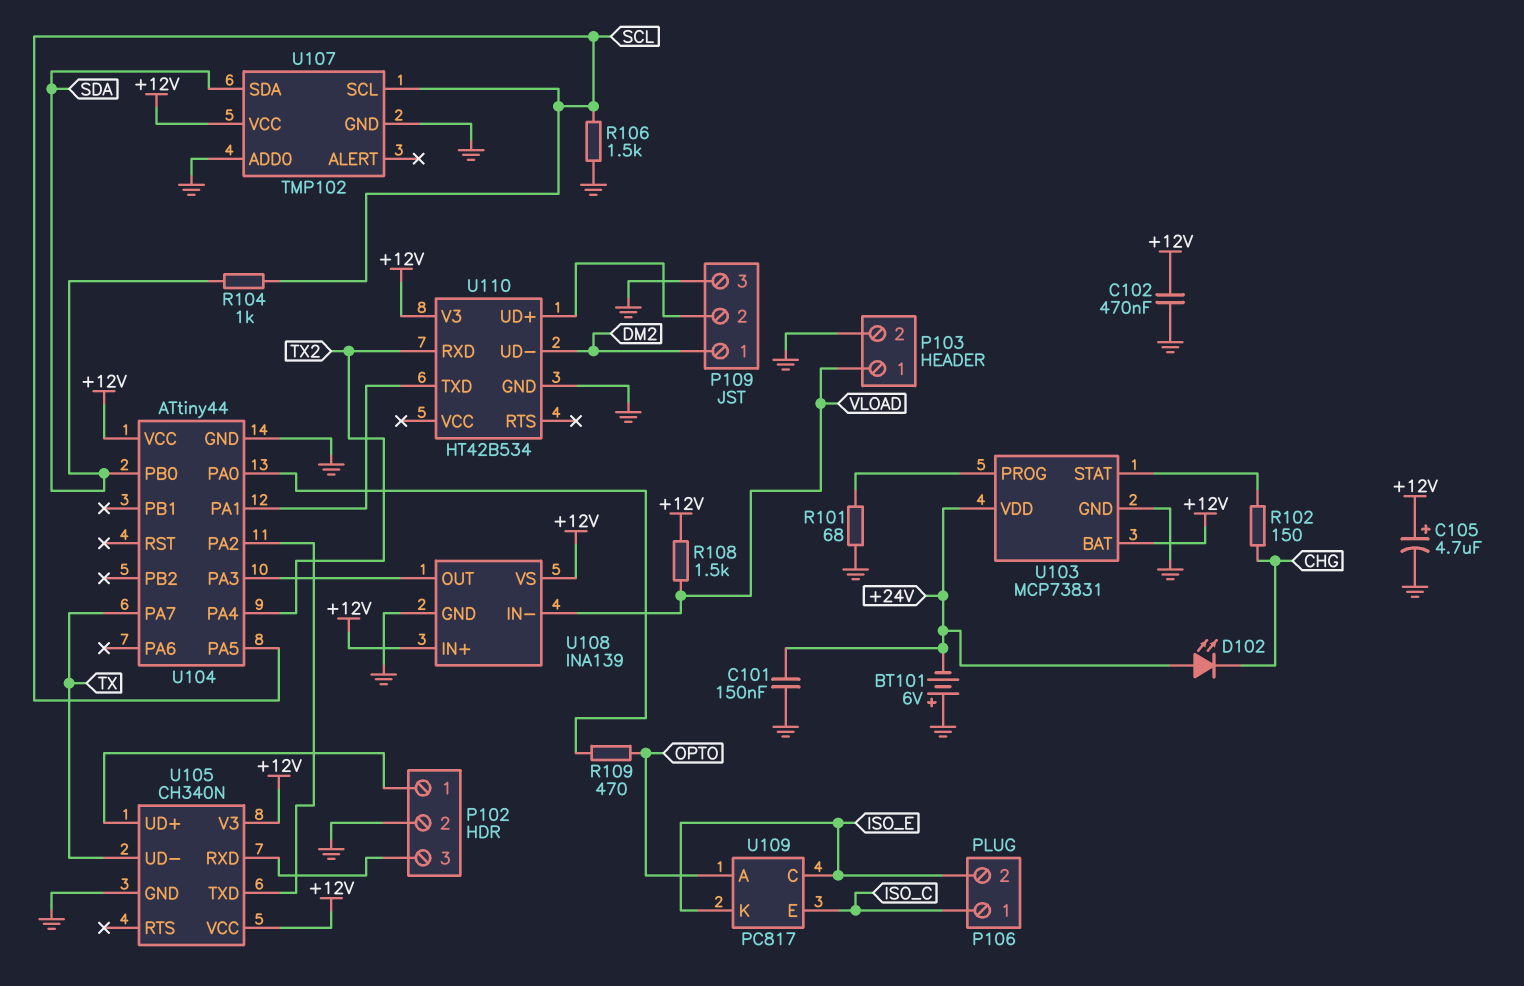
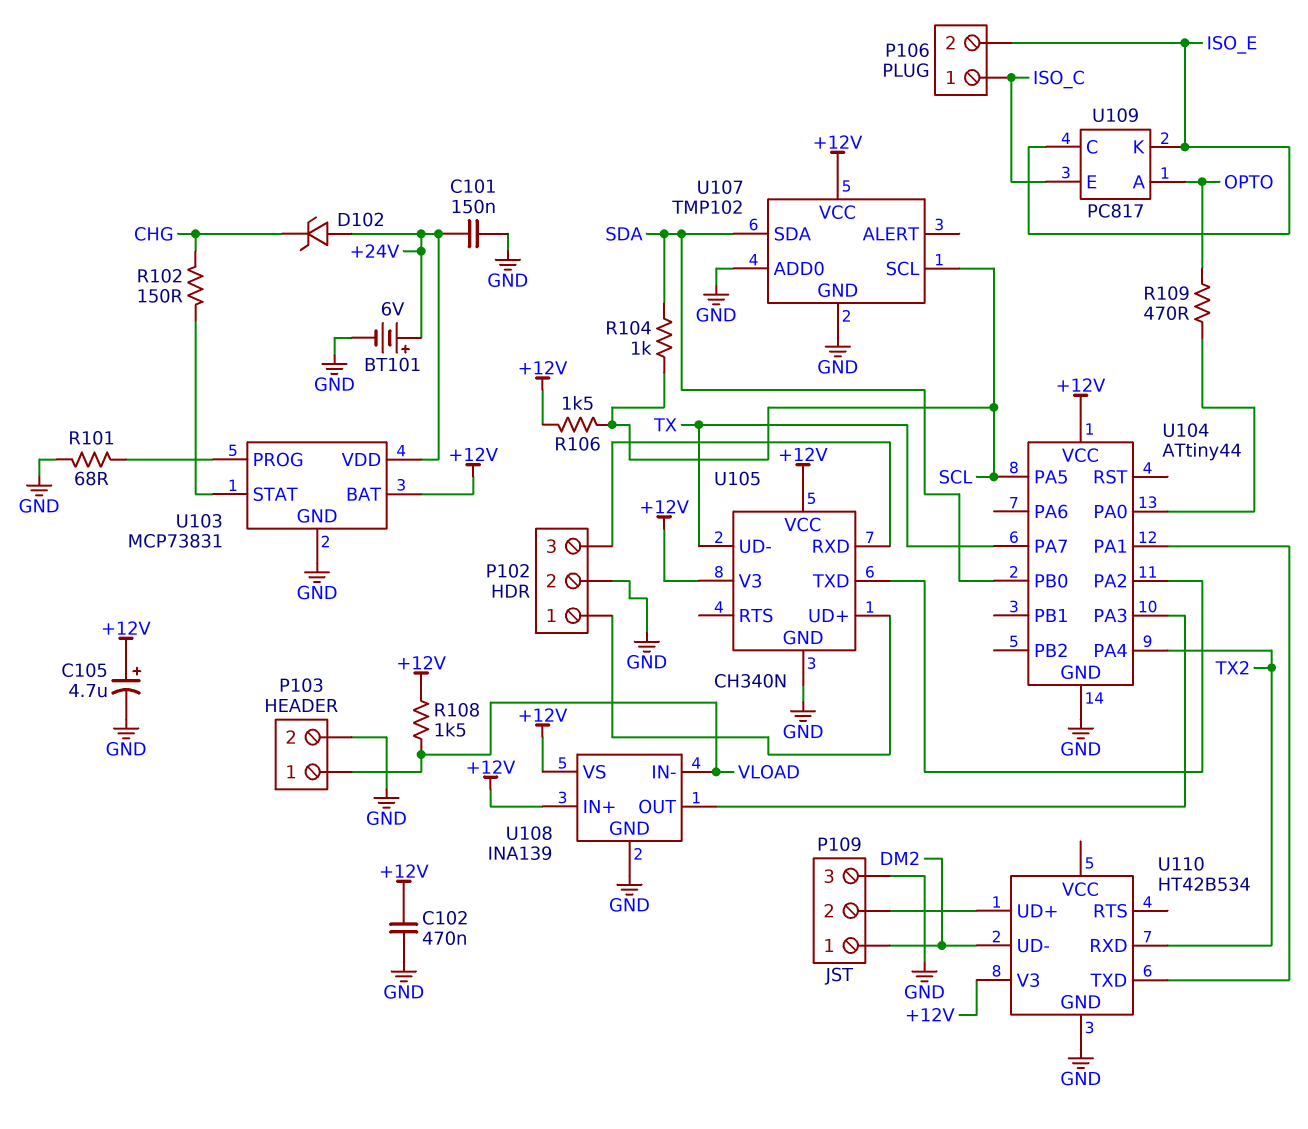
BT101: 6V (plus GND, minus +24V) -> 6V (plus +24V, minus GND)
D102: LED (A +24V, K CHG) -> zener (A +24V, K CHG)
R106: 1.5k (GND, SCL) -> 1.5k (+12V, SCL)

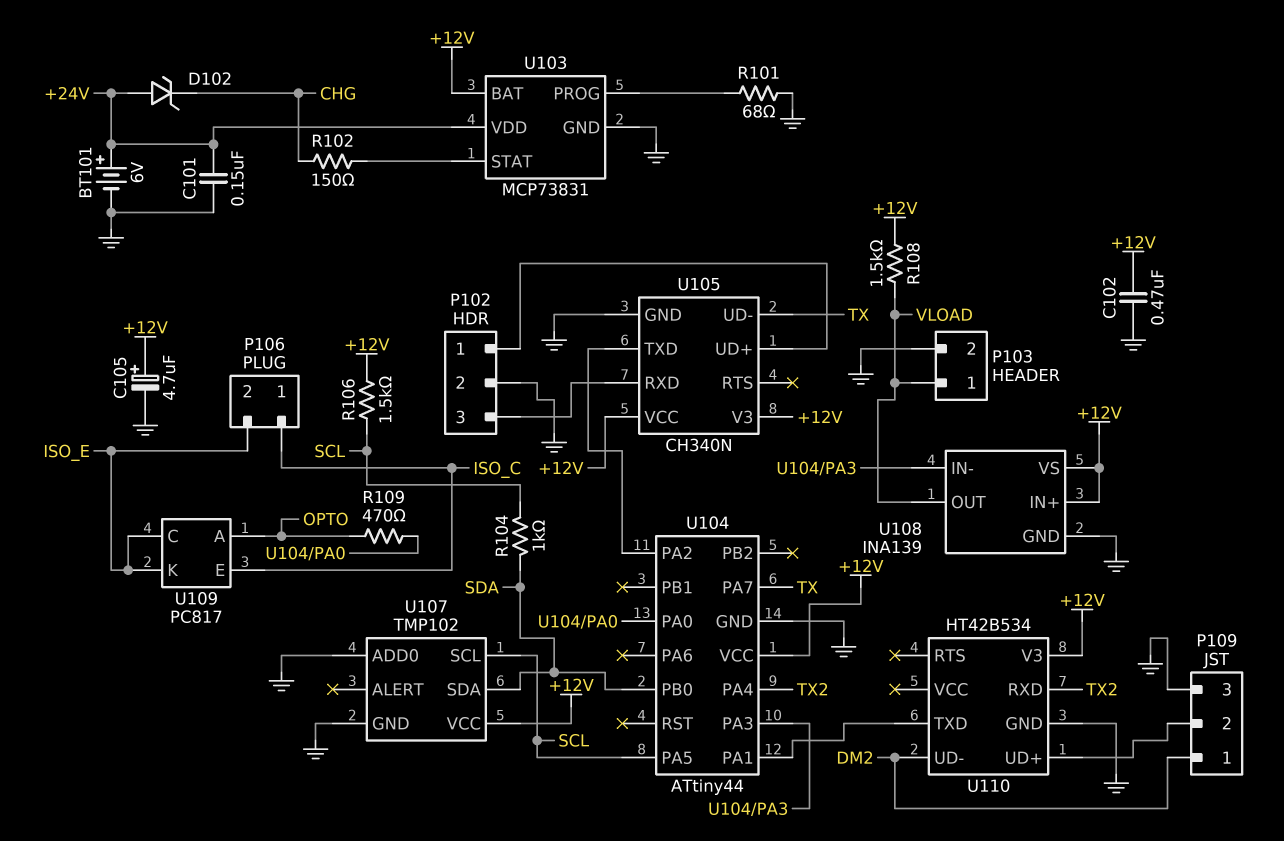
U108 pin IN-: VLOAD -> U104/PA3
U108 pin OUT: U104/PA3 -> VLOAD

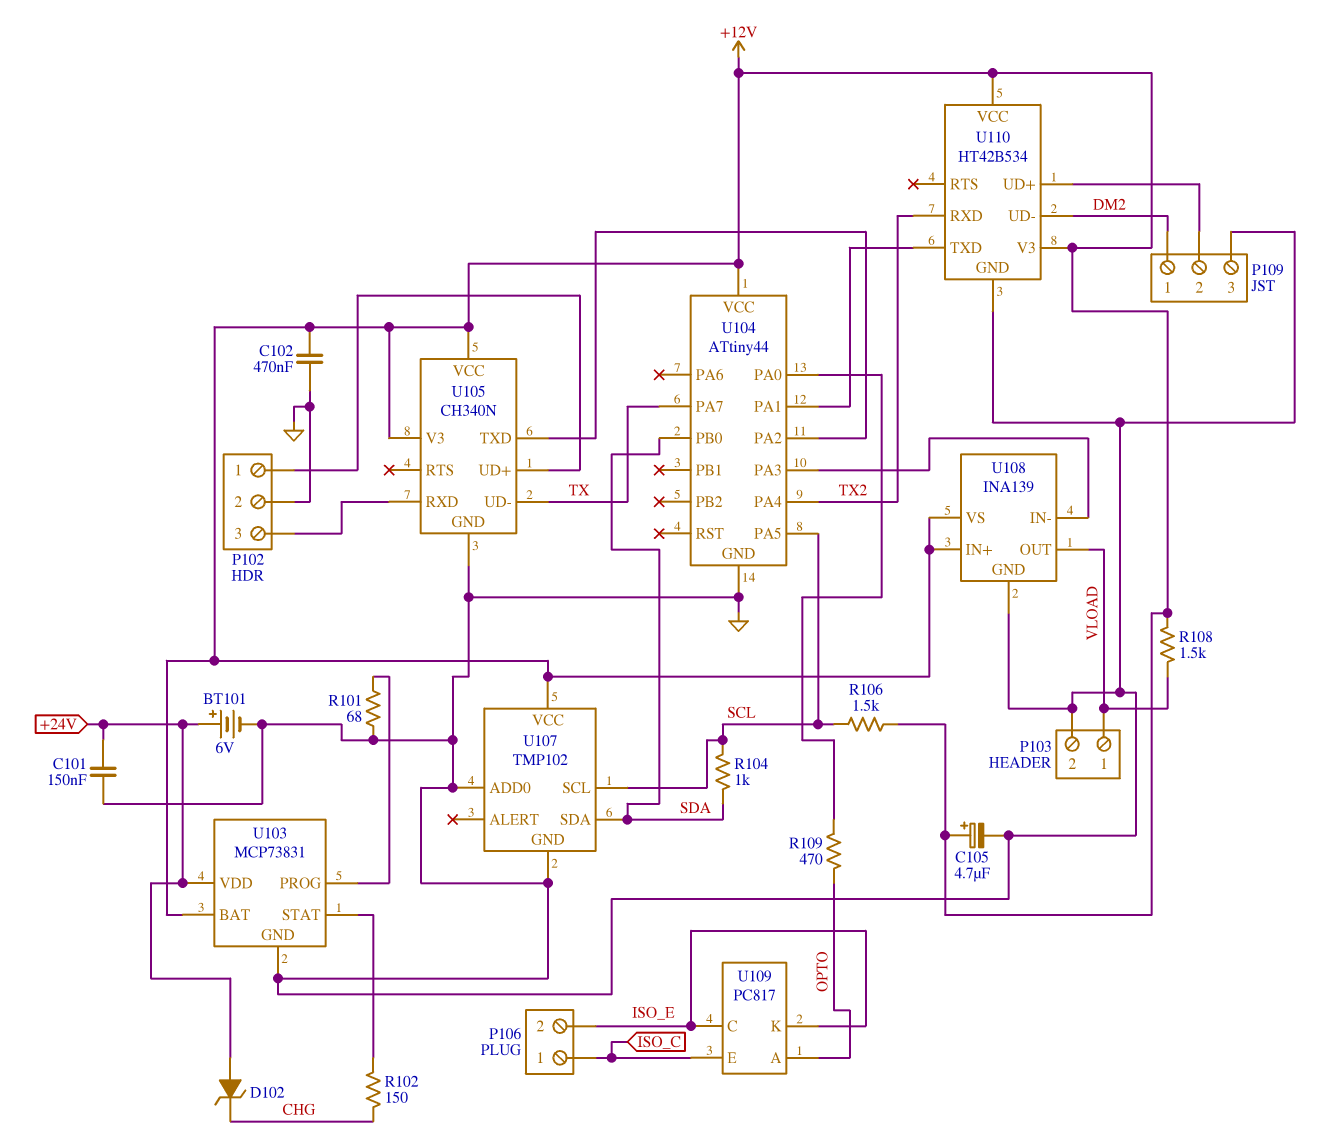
U110 pin VCC: none -> +12V

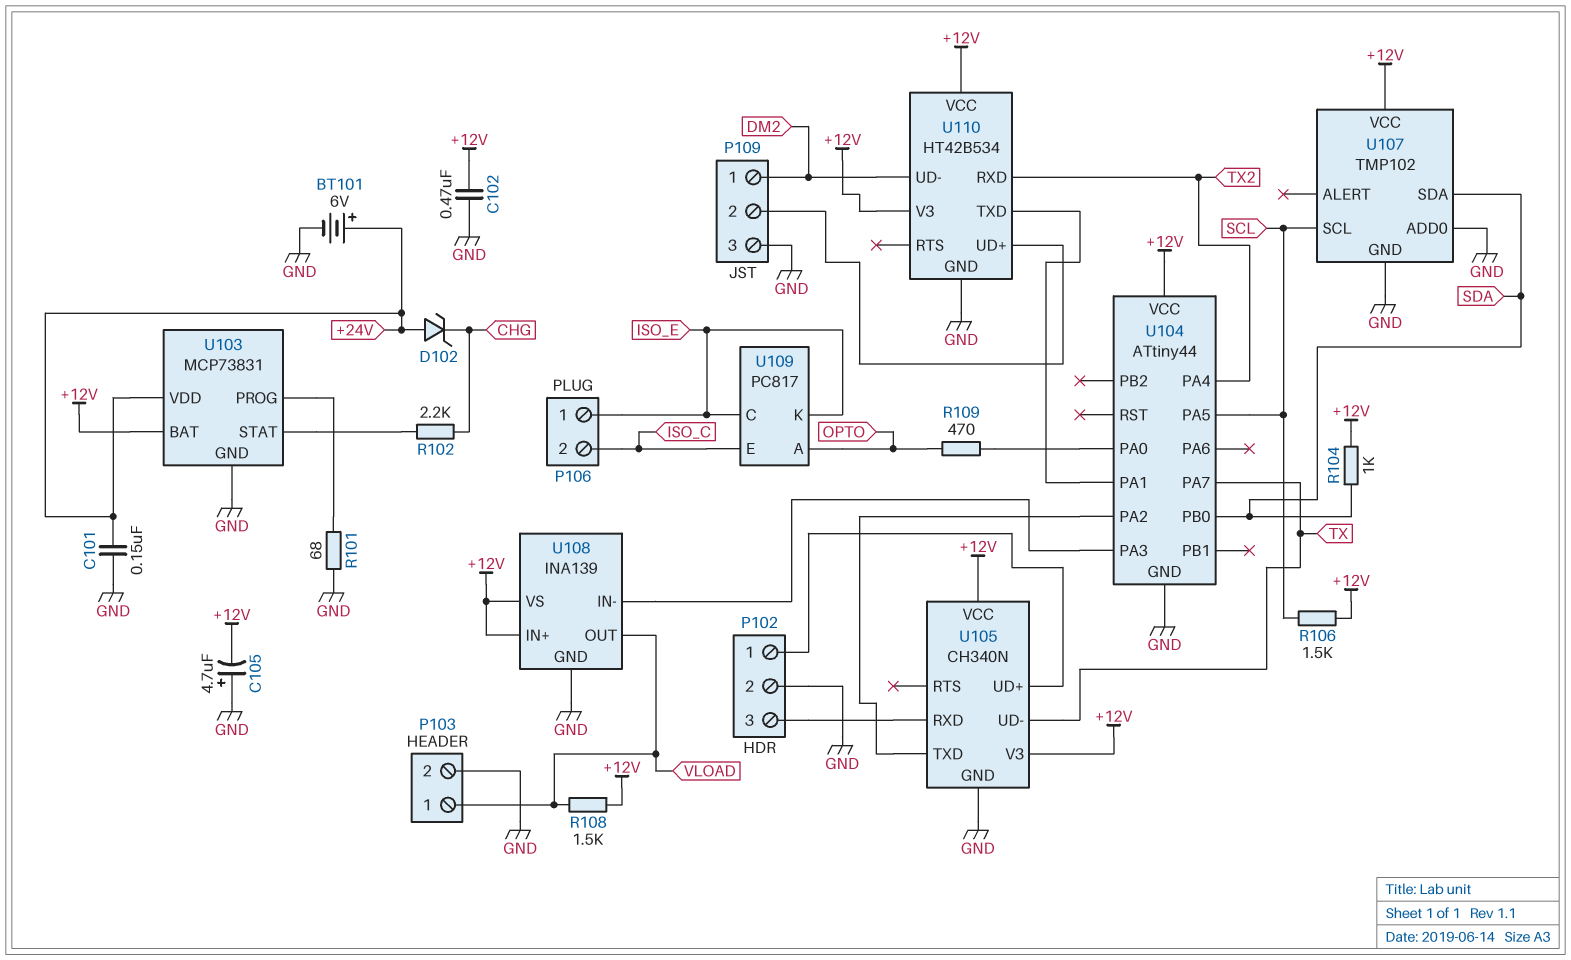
C105: 4.7uF (plus +12V, minus GND) -> 4.7uF (plus GND, minus +12V)
P106 pin 1: ISO_C -> ISO_E
P106 pin 2: ISO_E -> ISO_C
R102: 150 (CHG, U103/STAT) -> 2.2k (CHG, U103/STAT)
R104: 1k (SCL, SDA) -> 1k (+12V, SDA)

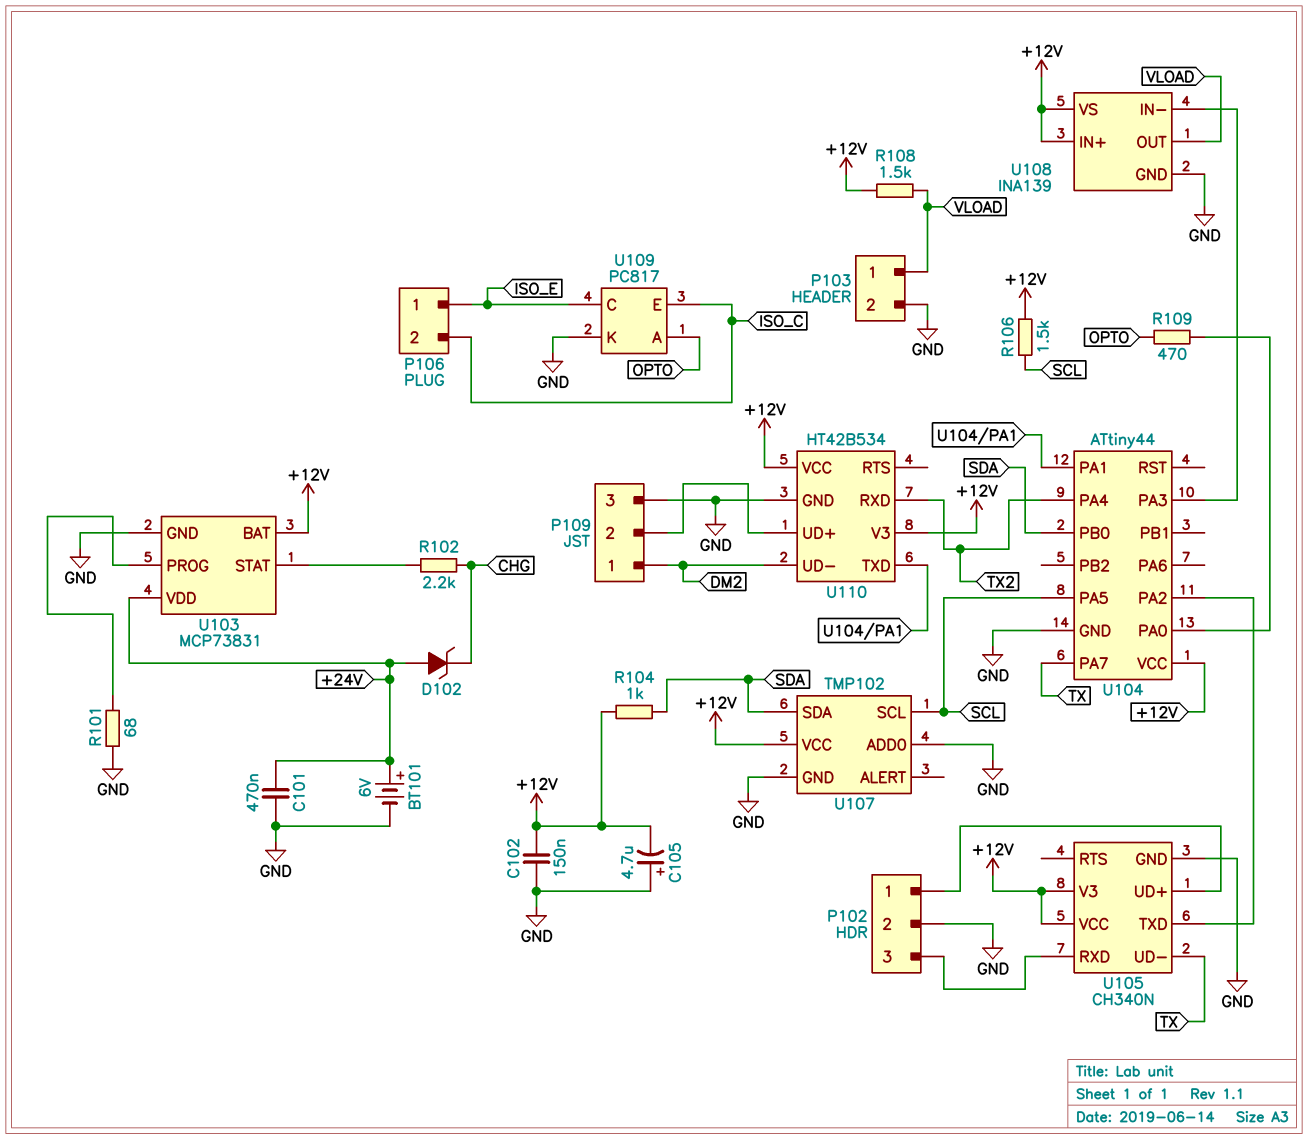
C101: 150nF (+24V, GND) -> 470nF (+24V, GND)
C102: 470nF (+12V, GND) -> 150nF (+12V, GND)
U109 pin K: ISO_E -> GND

